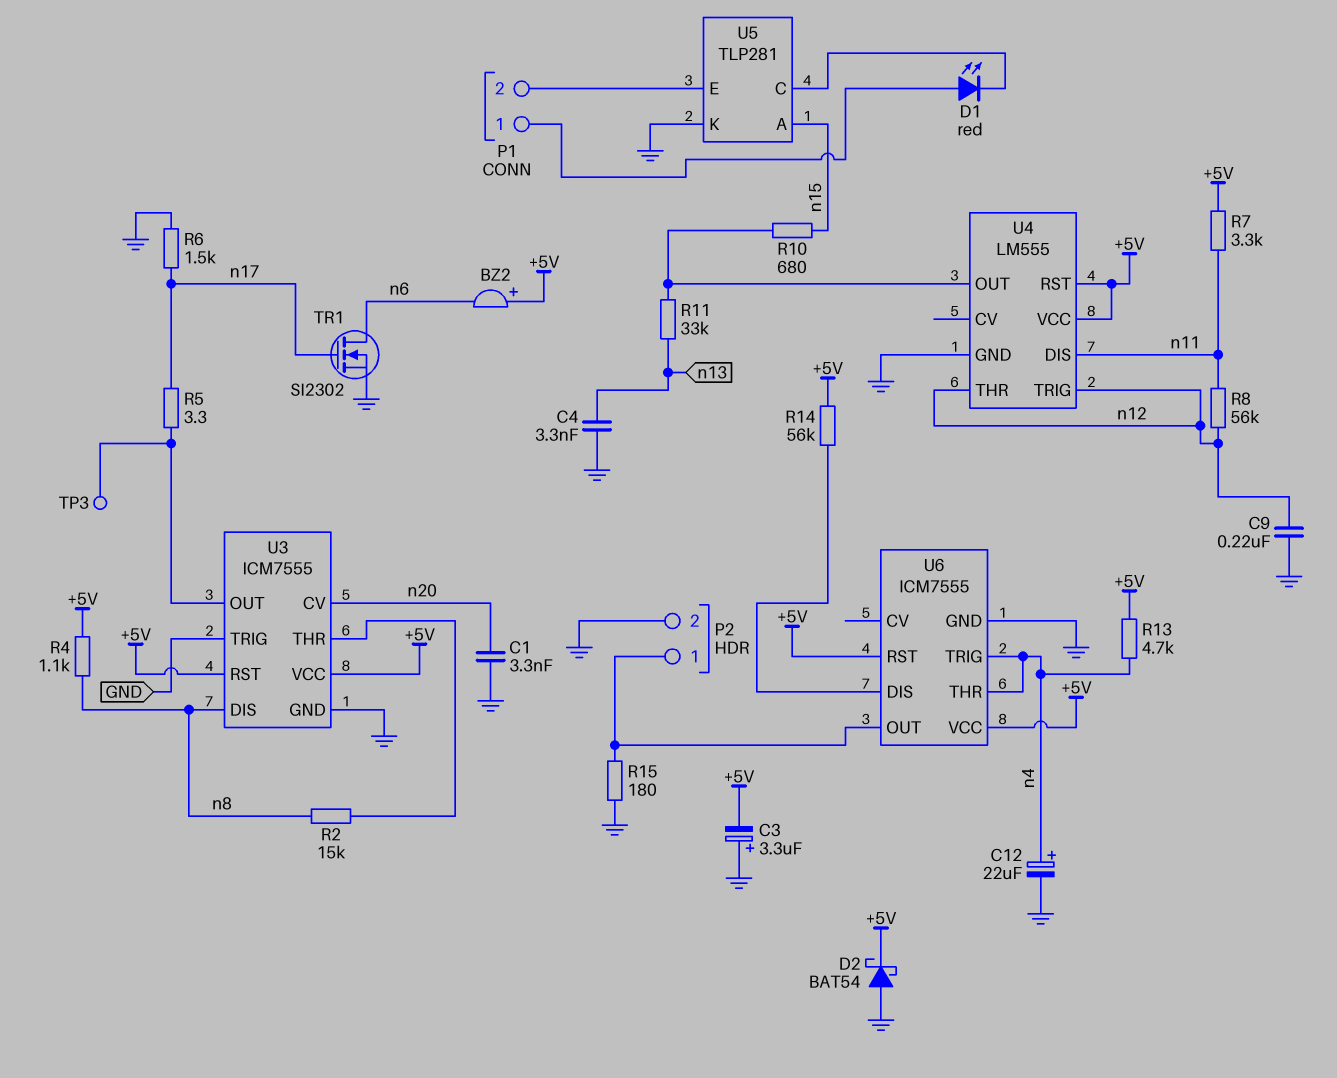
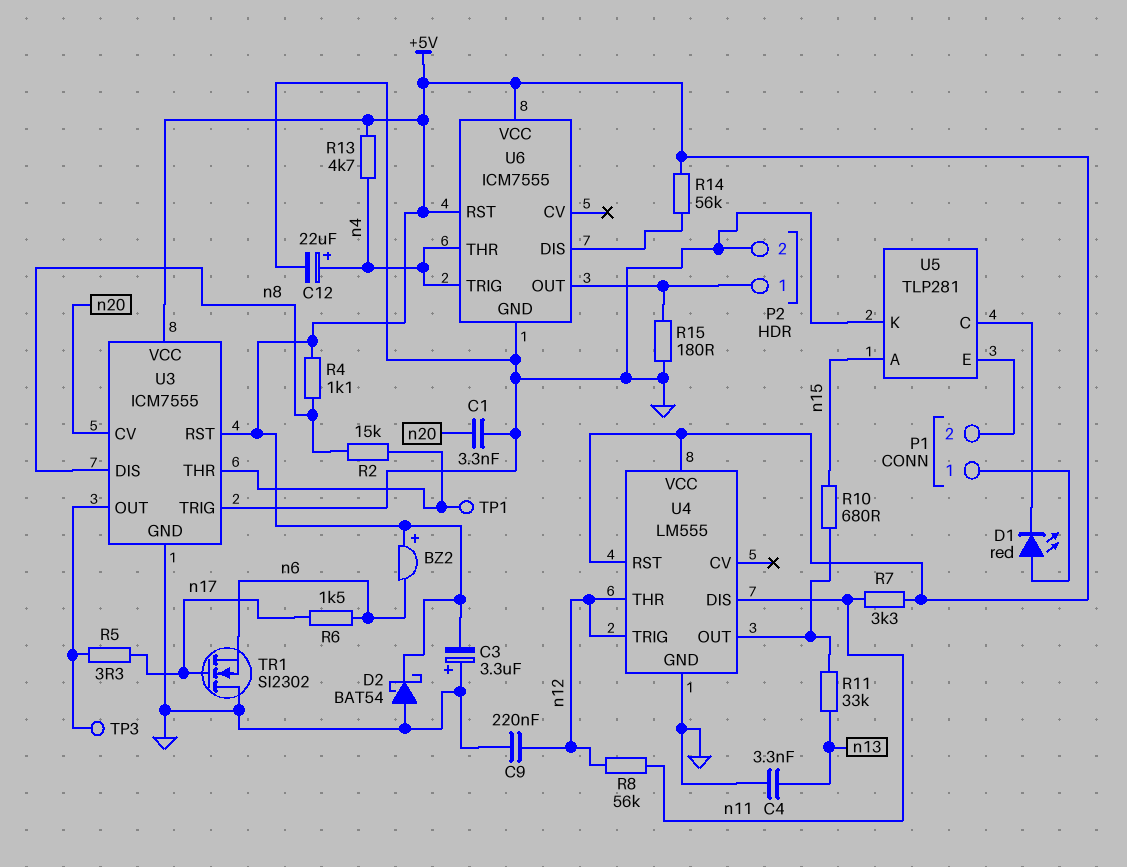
R6: 1.5k (GND, n17) -> 1.5k (n6, n17)
TP1: none -> test point (U3/THR)
TR1: NMOS SI2302 (G n17, D n6, S GND) -> NMOS SI2302 (G n17, D GND, S n6)

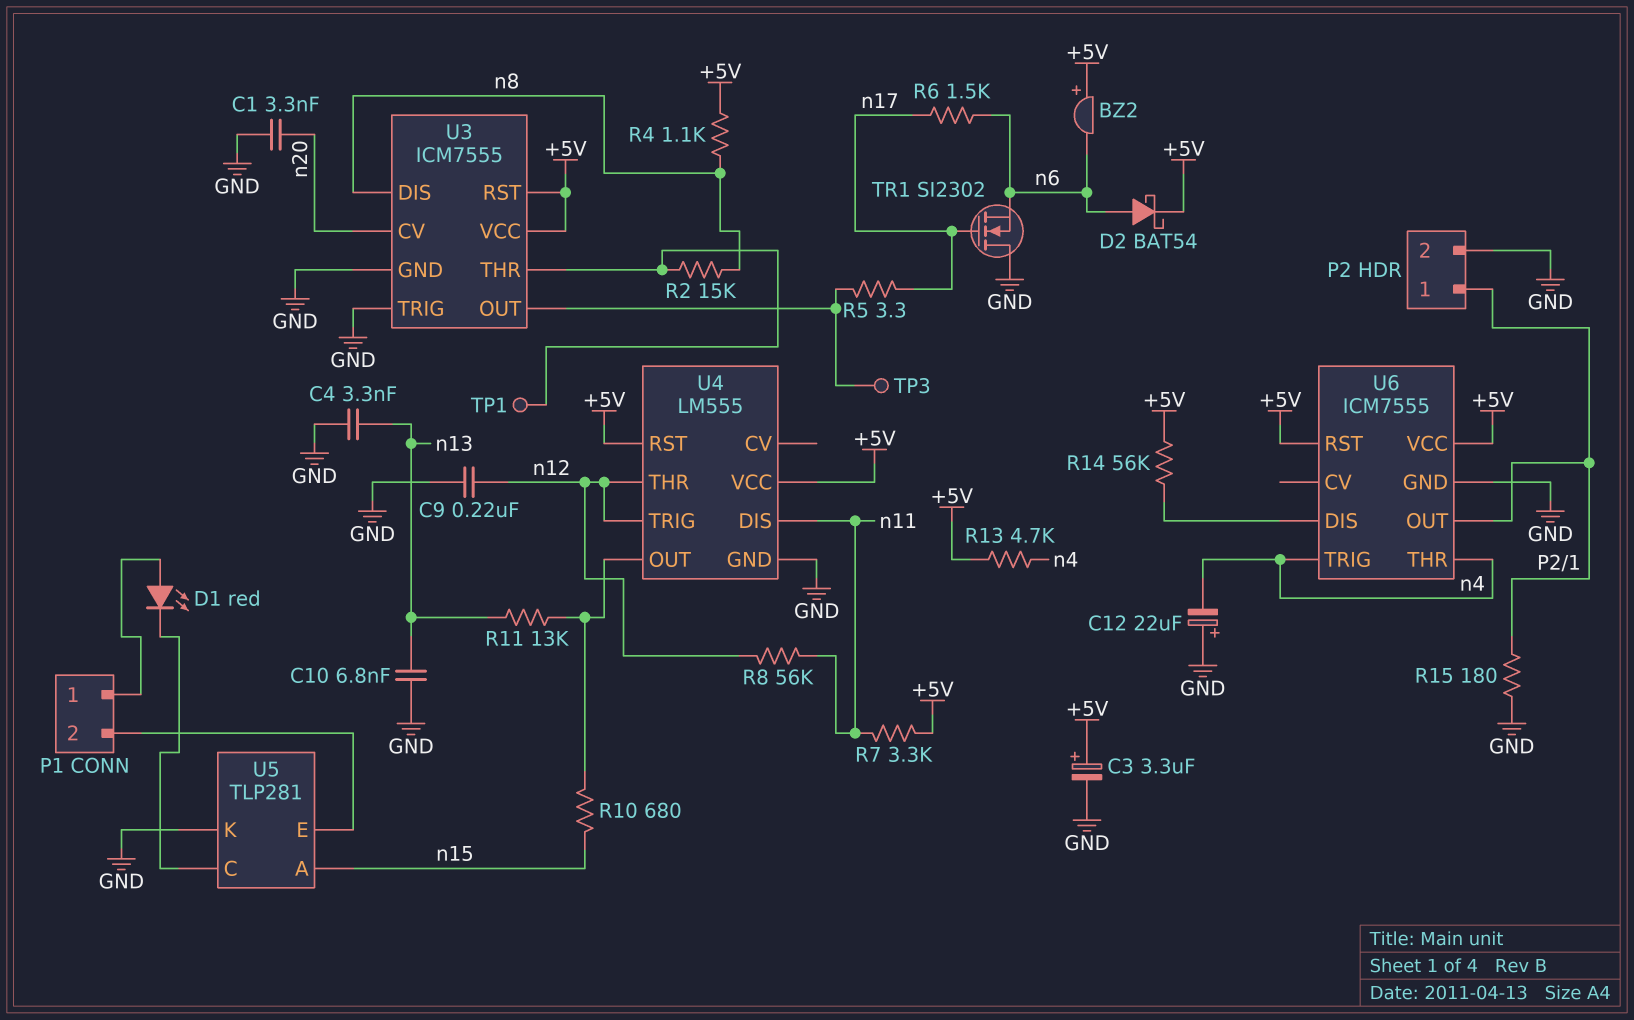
C3: 3.3uF (plus GND, minus +5V) -> 3.3uF (plus +5V, minus GND)
C10: none -> 6.8nF (GND, n13)
C12: 22uF (plus n4, minus GND) -> 22uF (plus GND, minus n4)
D2: schottky BAT54 (A GND, K +5V) -> schottky BAT54 (A n6, K +5V)
R11: 33k (U4/OUT, n13) -> 13k (U4/OUT, n13)

